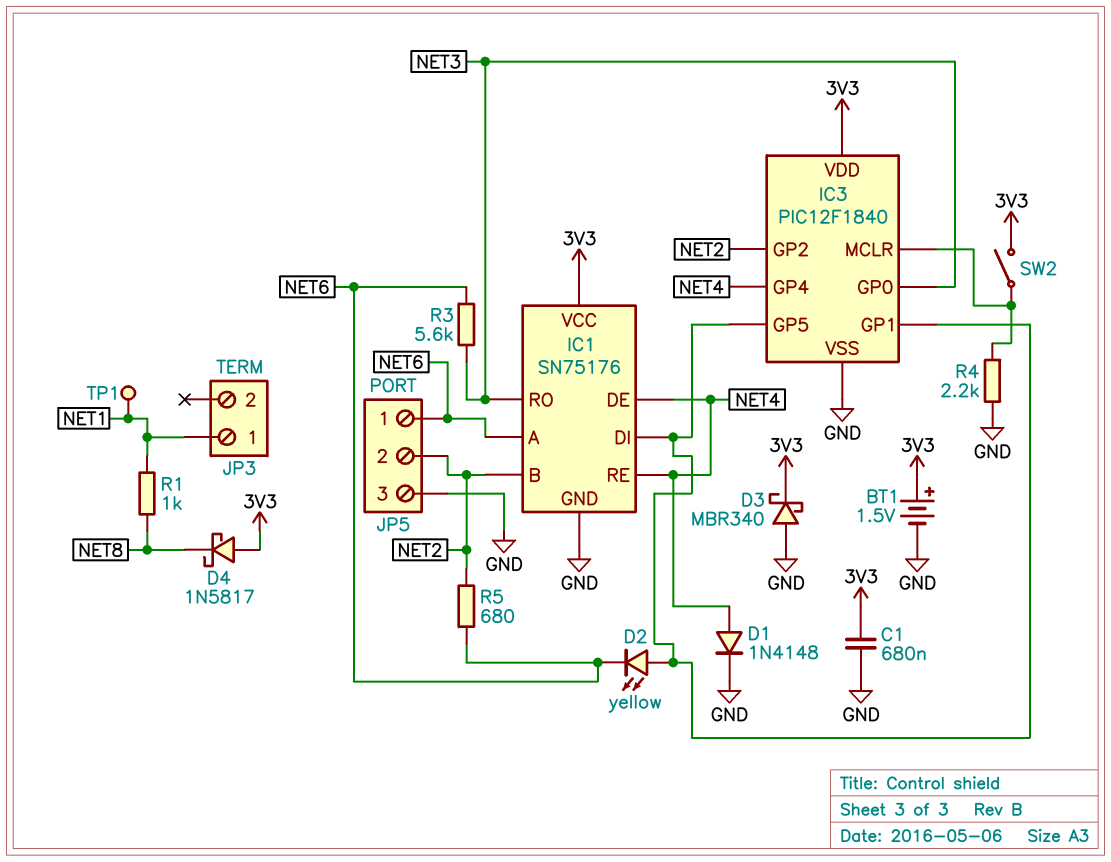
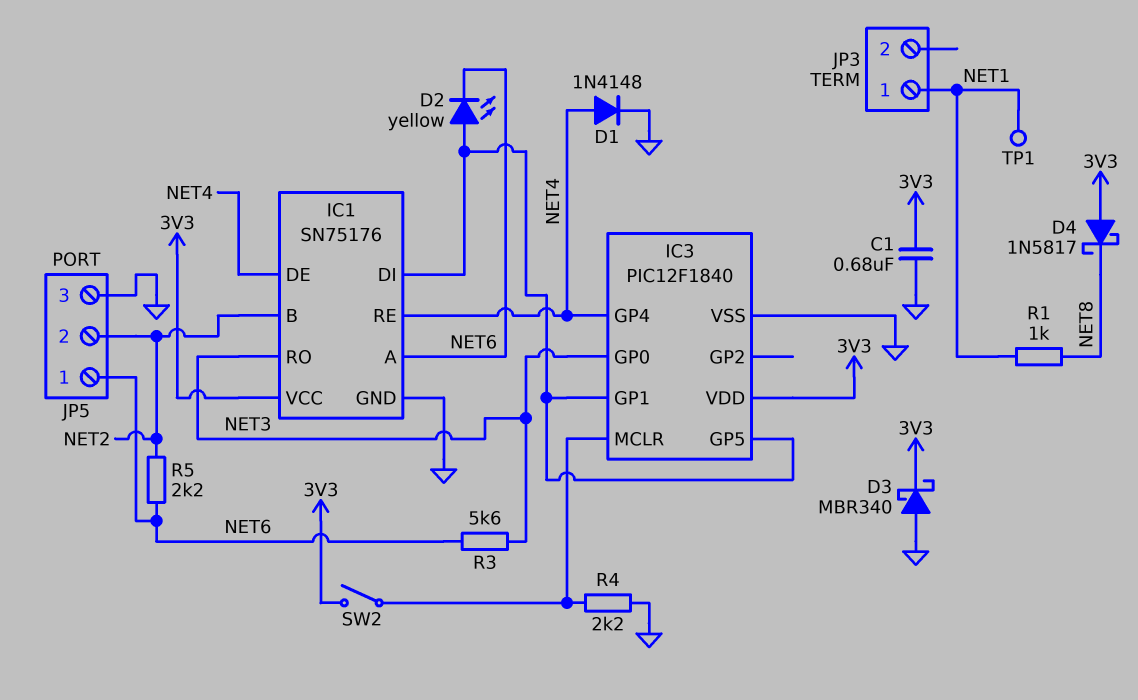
BT1: 1.5V (plus 3V3, minus GND) -> none
IC3 pin GP2: NET2 -> none
R5: 680 (NET2, NET6) -> 2.2k (NET2, NET6)

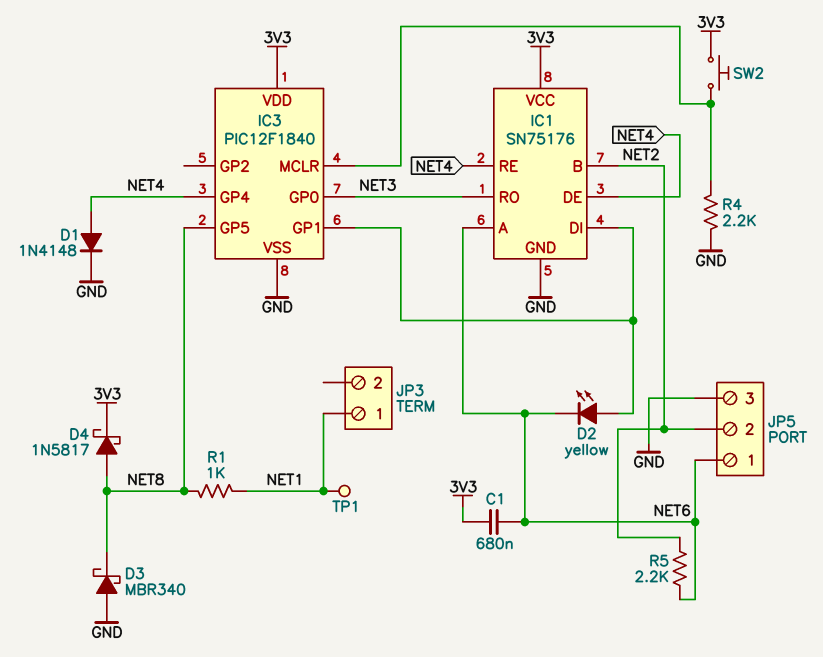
C1: 680nF (3V3, GND) -> 680nF (3V3, NET6)
D3: schottky MBR340 (A GND, K 3V3) -> schottky MBR340 (A GND, K NET8)
D4: schottky 1N5817 (A 3V3, K NET8) -> schottky 1N5817 (A NET8, K 3V3)
IC3 pin GP5: IC1/DI -> NET8
R3: 5.6k (NET3, NET6) -> none
SW2: switch (3V3, IC3/MCLR) -> button (3V3, IC3/MCLR)

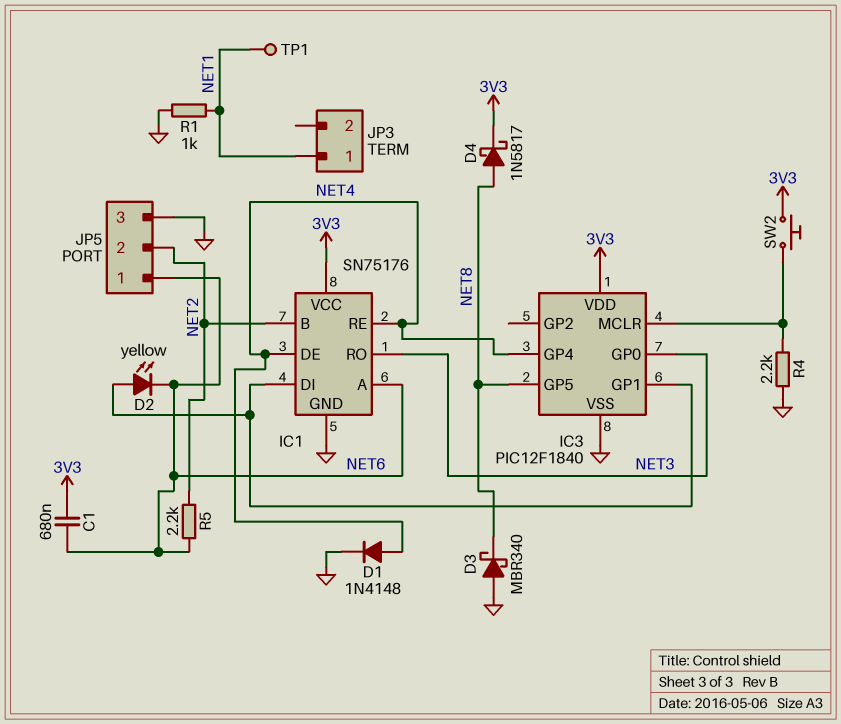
R1: 1k (NET1, NET8) -> 1k (GND, NET1)

